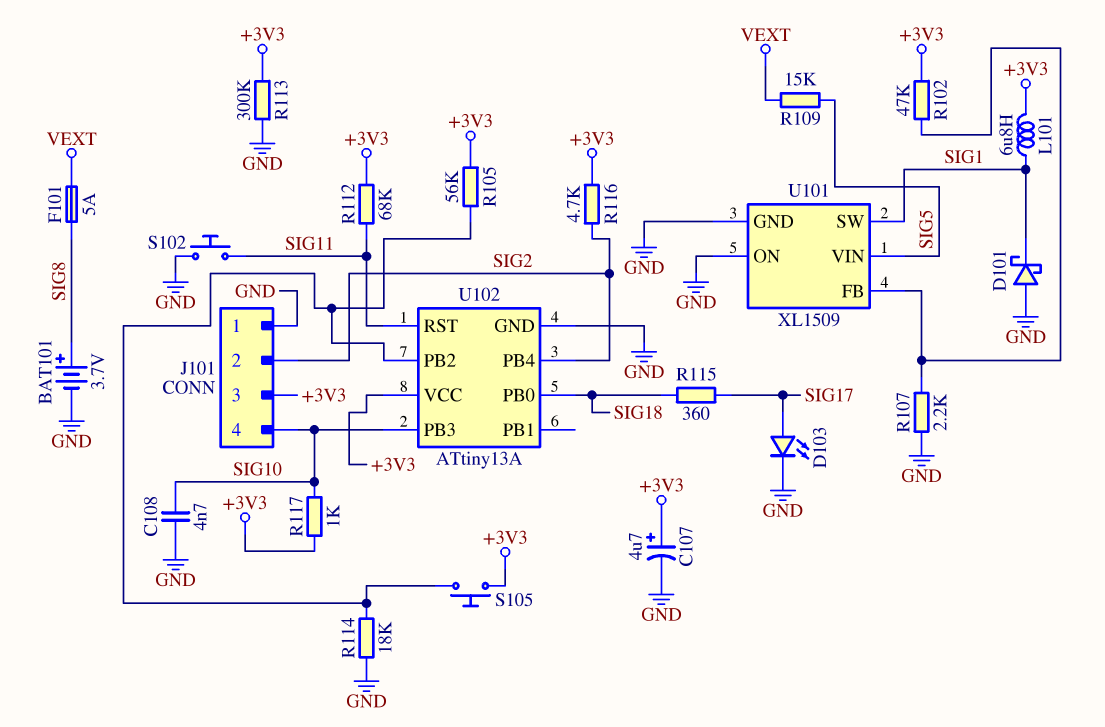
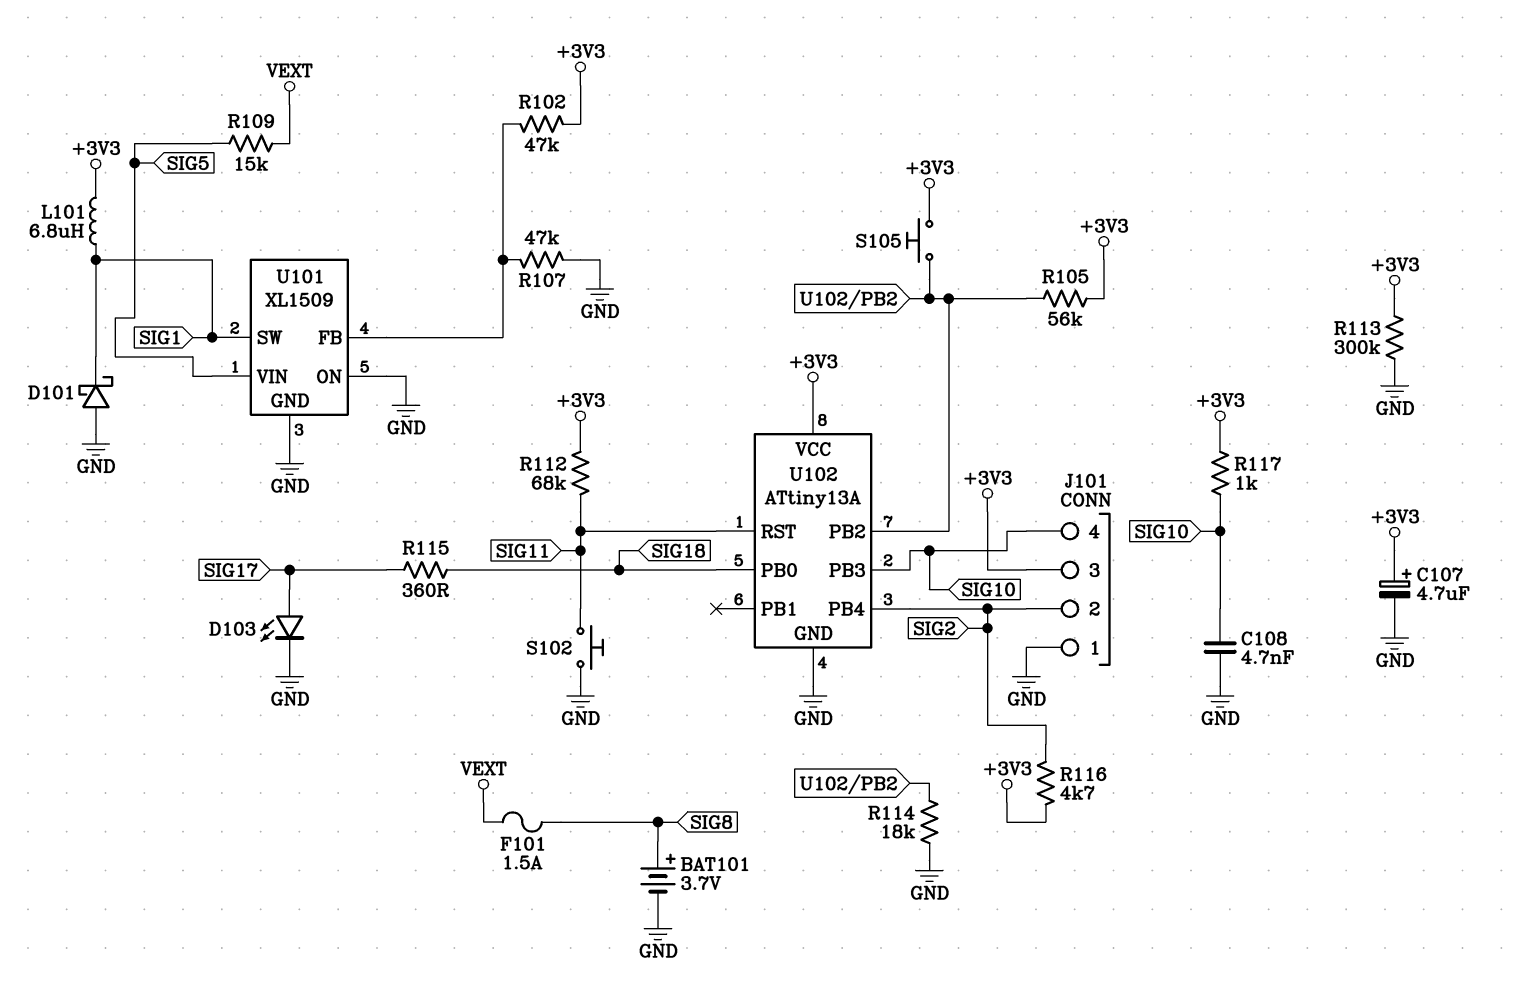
F101: 5A (SIG8, VEXT) -> 1.5A (SIG8, VEXT)
R107: 2.2k (GND, U101/FB) -> 47k (GND, U101/FB)

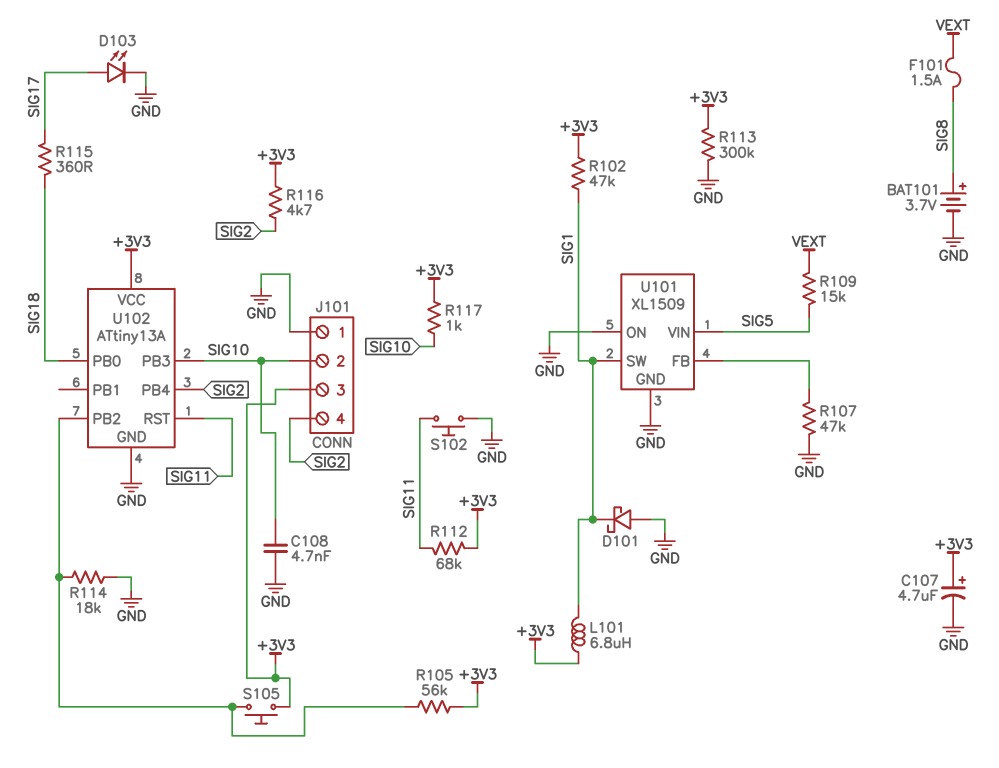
J101 pin 2: SIG2 -> SIG10
J101 pin 4: SIG10 -> SIG2
R102: 47k (+3V3, U101/FB) -> 47k (+3V3, SIG1)

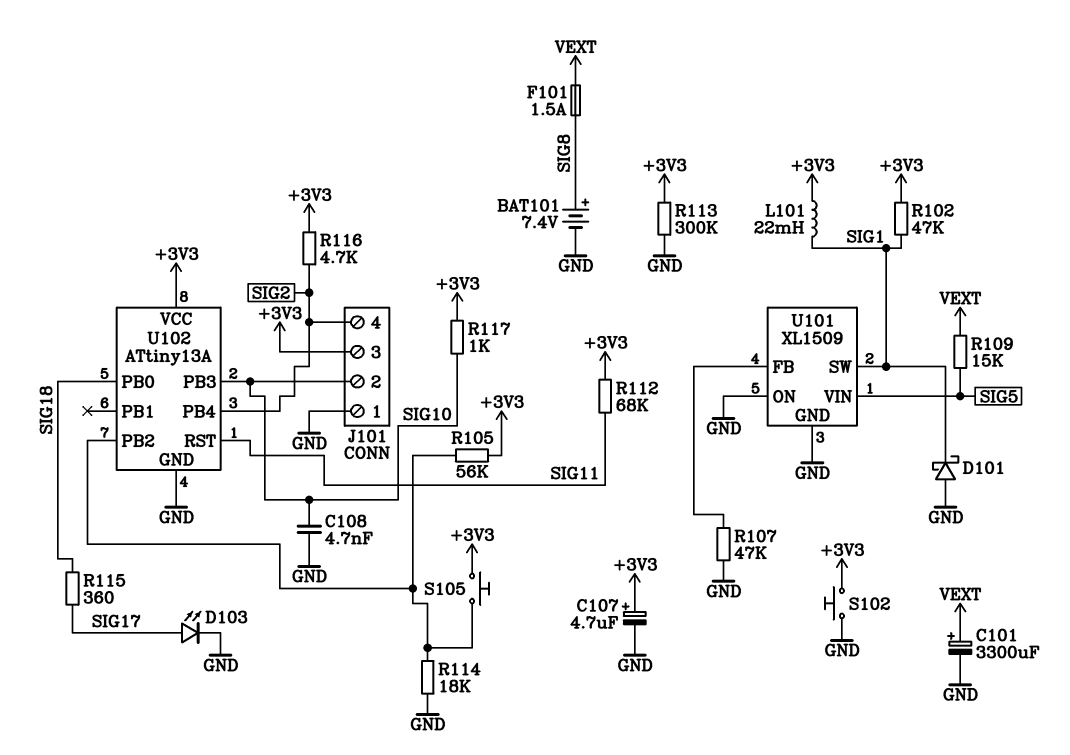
BAT101: 3.7V (plus SIG8, minus GND) -> 7.4V (plus SIG8, minus GND)
C101: none -> 3300uF (plus VEXT, minus GND)
L101: 6.8uH (+3V3, SIG1) -> 22mH (+3V3, SIG1)
S102: button (GND, SIG11) -> button (+3V3, GND)

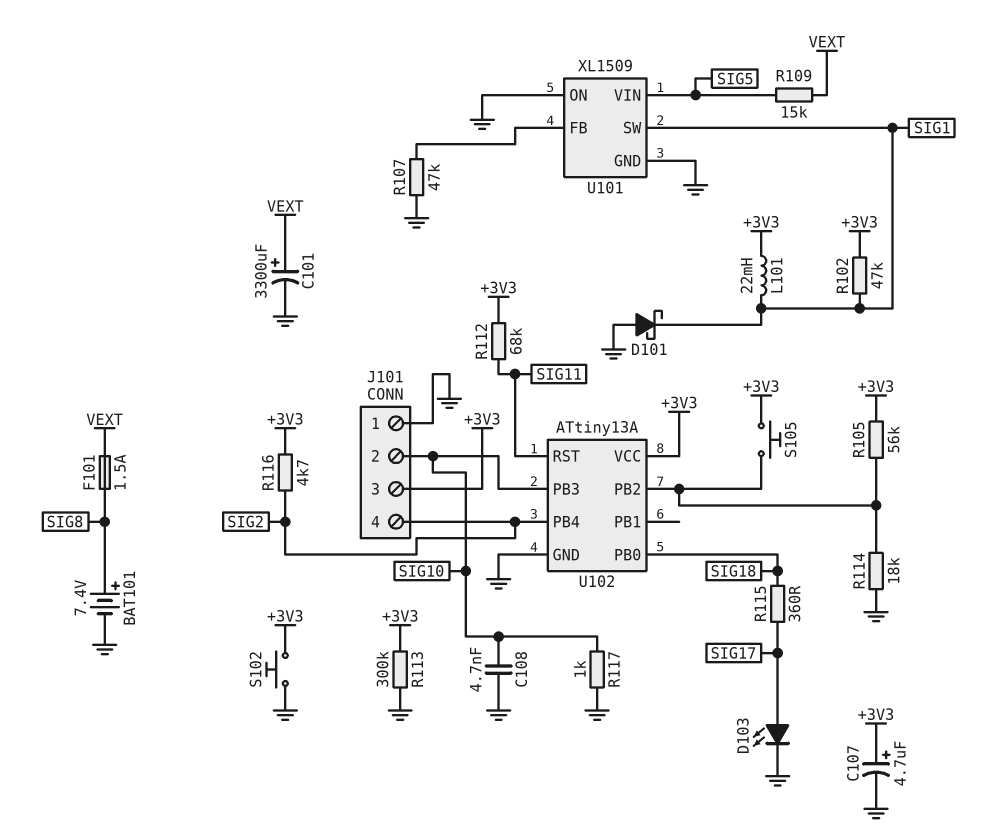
R117: 1k (+3V3, SIG10) -> 1k (GND, SIG10)

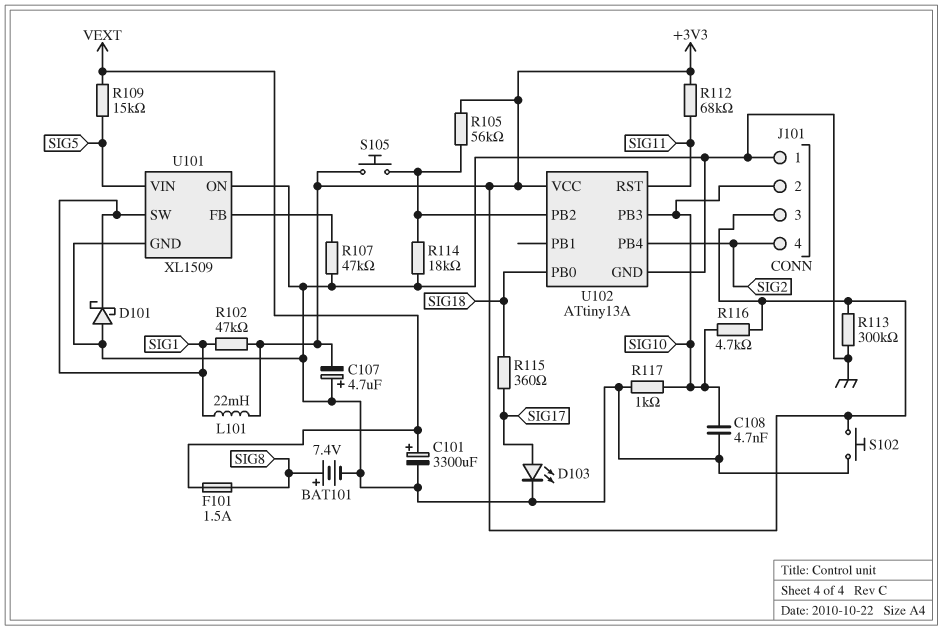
C107: 4.7uF (plus +3V3, minus GND) -> 4.7uF (plus GND, minus +3V3)
R116: 4.7k (+3V3, SIG2) -> 4.7k (+3V3, SIG10)

